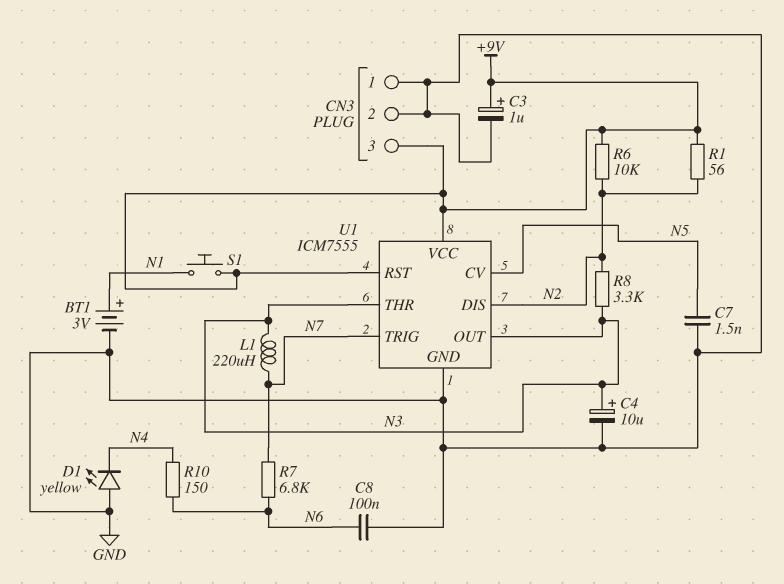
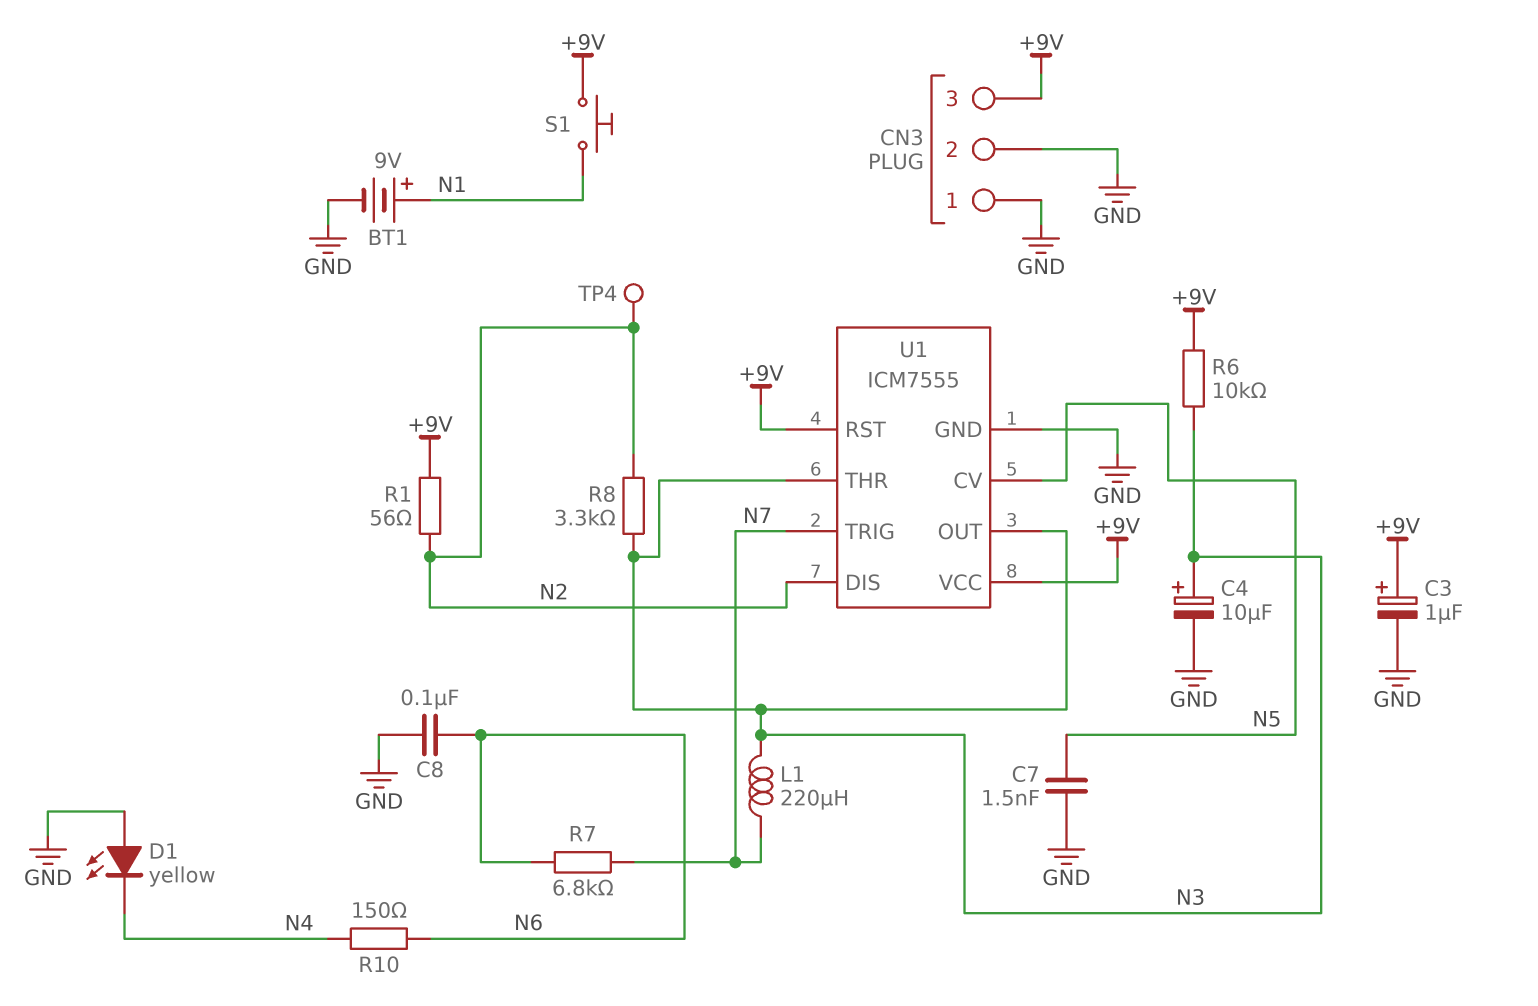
BT1: 3V (plus N1, minus GND) -> 9V (plus N1, minus GND)
R6: 10k (+9V, N2) -> 10k (+9V, N3)
TP4: none -> test point (N2)

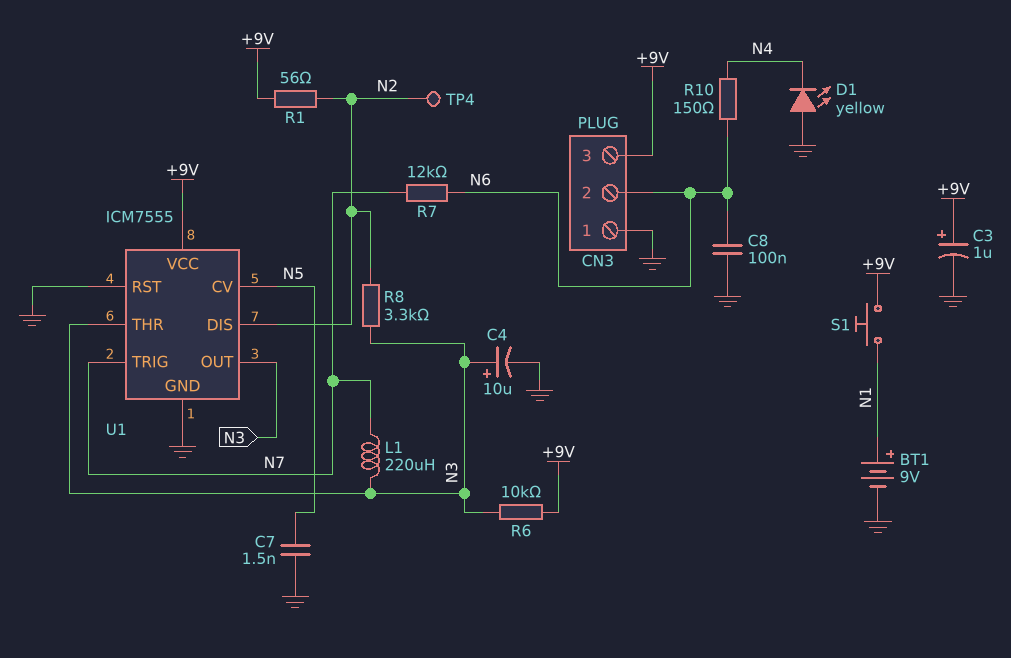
CN3 pin 2: GND -> N6
R7: 6.8k (N6, N7) -> 12k (N6, N7)
U1 pin RST: +9V -> GND

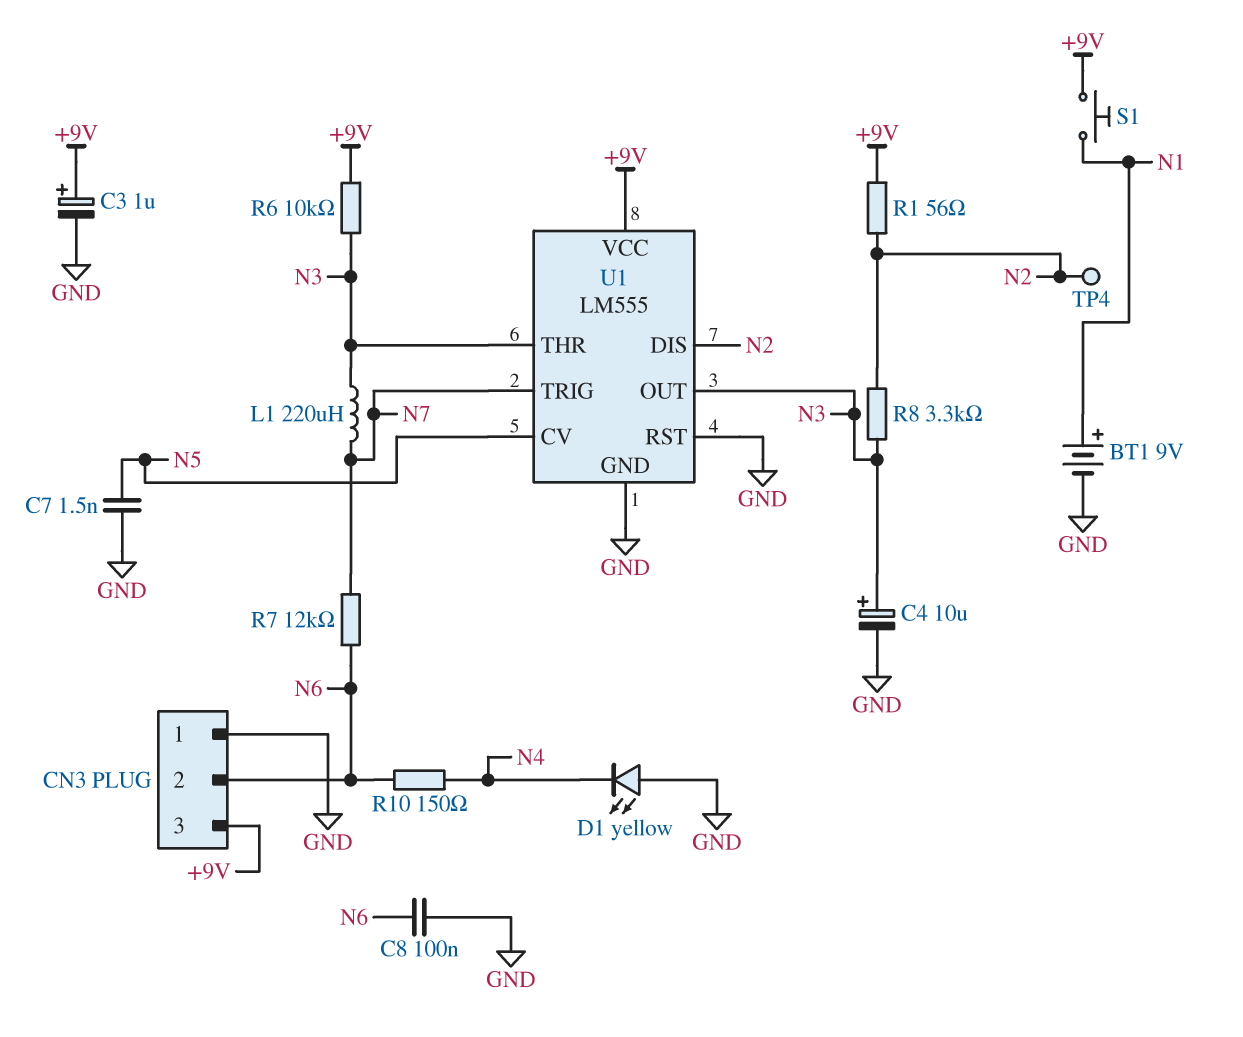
U1: ICM7555 -> LM555

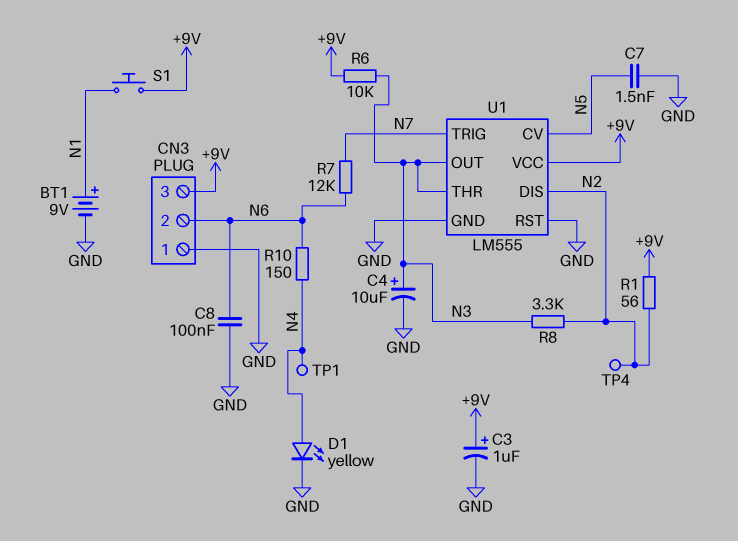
D1: LED yellow (A GND, K N4) -> LED yellow (A N4, K GND)
L1: 220uH (N3, N7) -> none
TP1: none -> test point (N4)

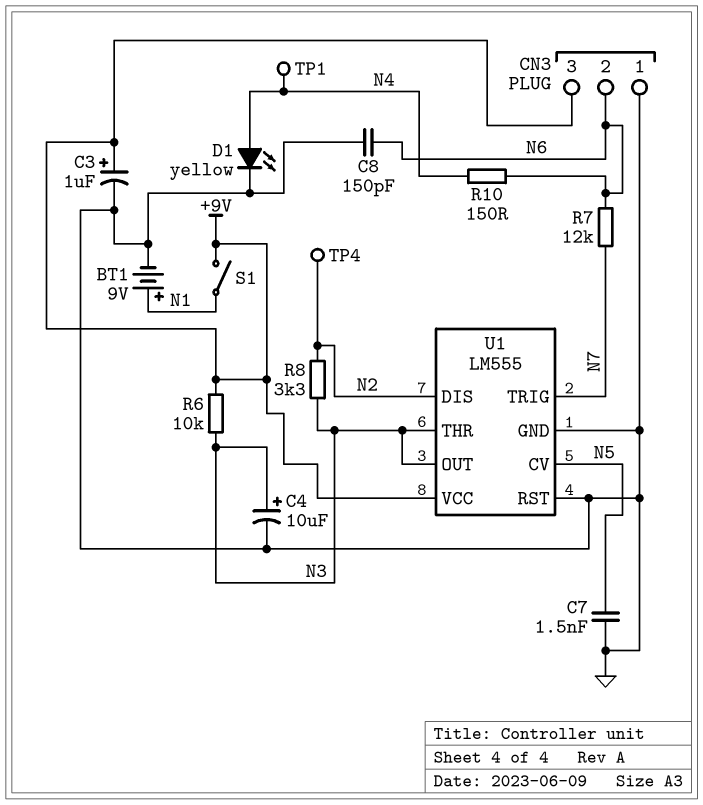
C8: 100nF (GND, N6) -> 150pF (GND, N6)
R1: 56 (+9V, N2) -> none
S1: button (+9V, N1) -> switch (+9V, N1)

